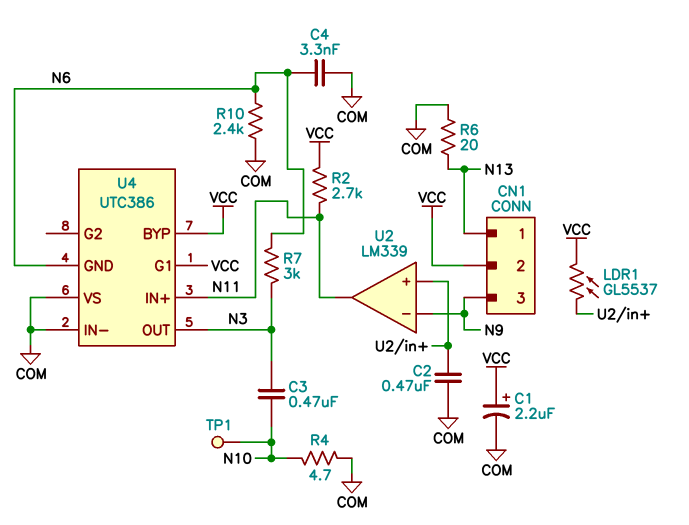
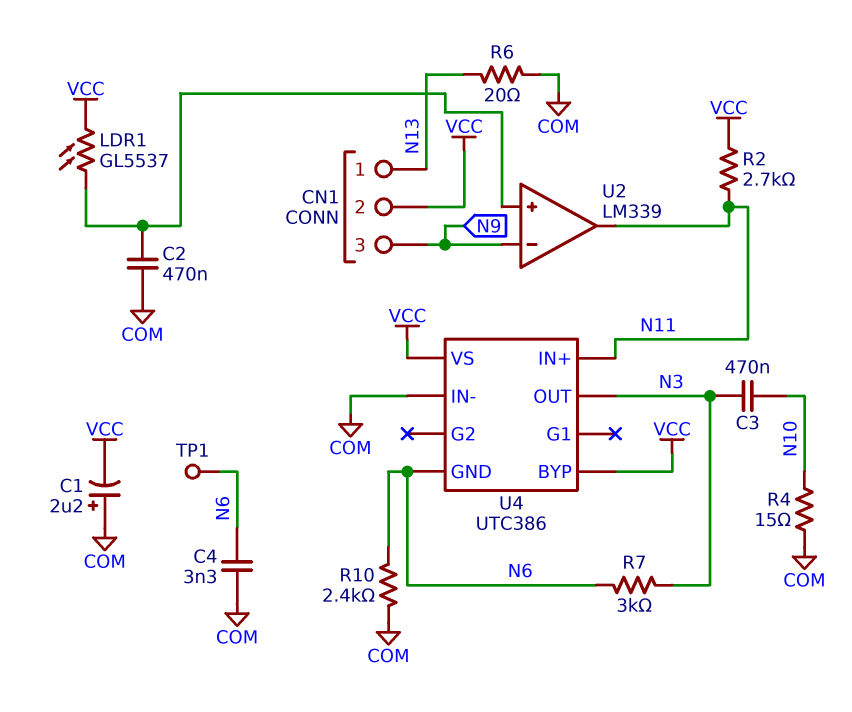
C1: 2.2uF (plus VCC, minus COM) -> 2.2uF (plus COM, minus VCC)
R4: 4.7 (COM, N10) -> 15 (COM, N10)
TP1: test point (N10) -> test point (N6)
U4 pin G1: VCC -> none
U4 pin VS: COM -> VCC

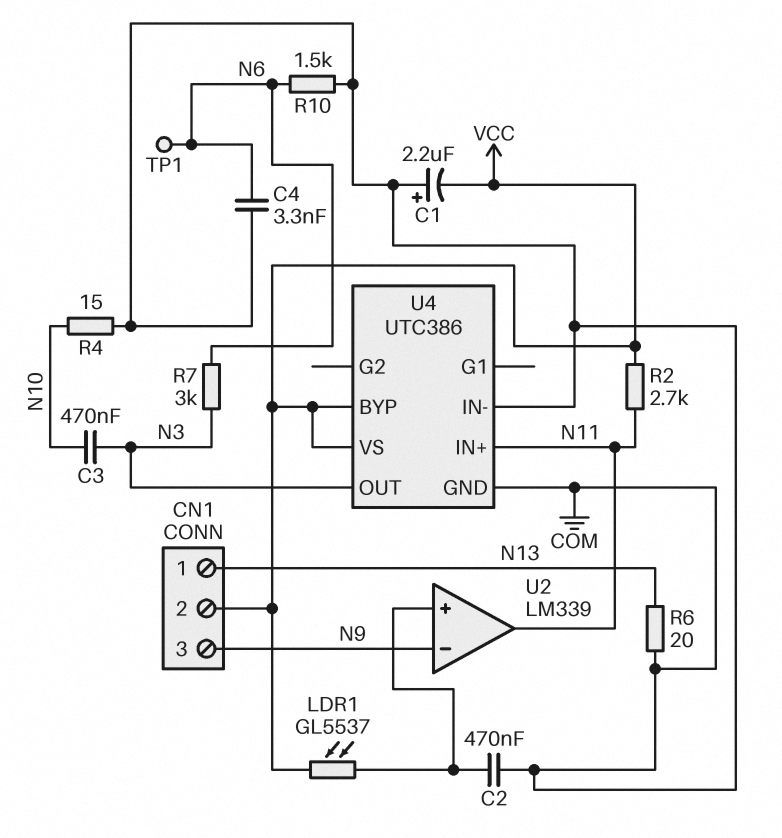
R10: 2.4k (COM, N6) -> 1.5k (COM, N6)
U4 pin GND: N6 -> COM

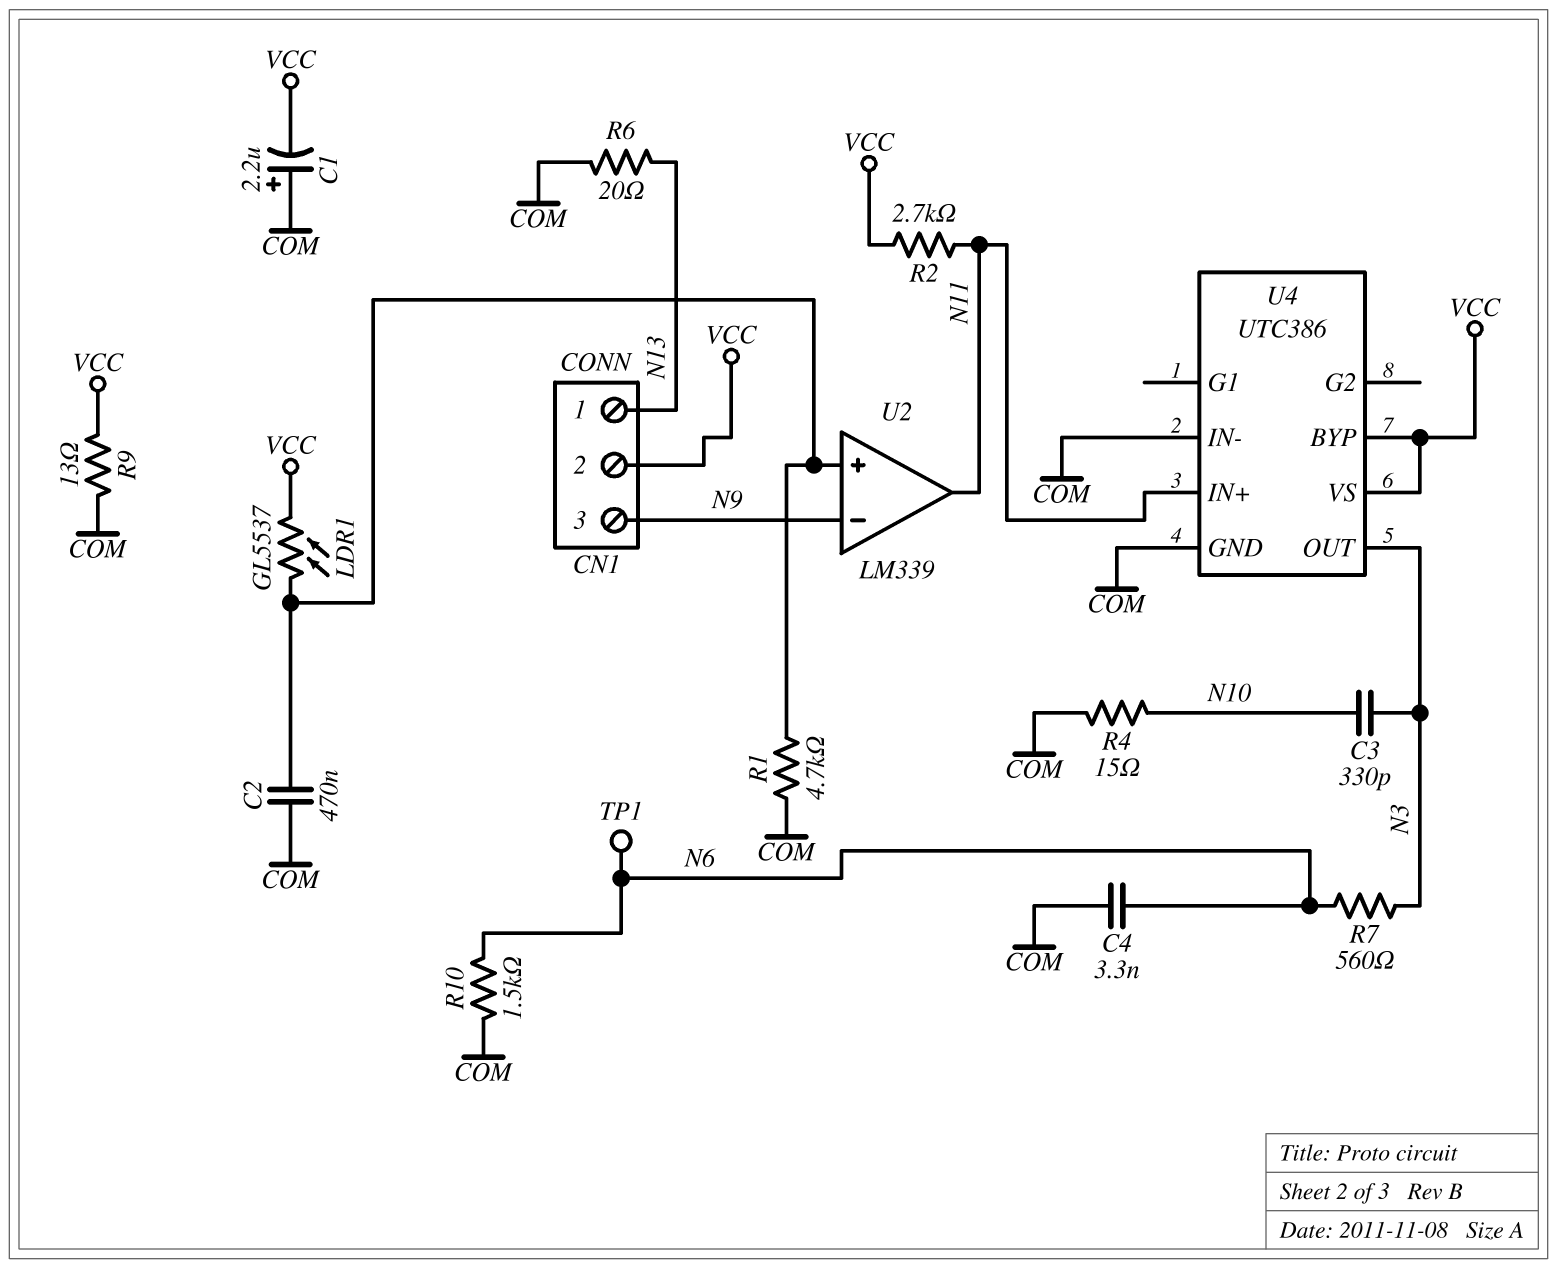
C3: 470nF (N3, N10) -> 330pF (N3, N10)
R1: none -> 4.7k (COM, U2/in+)
R7: 3k (N3, N6) -> 560 (N3, N6)
R9: none -> 13 (COM, VCC)

